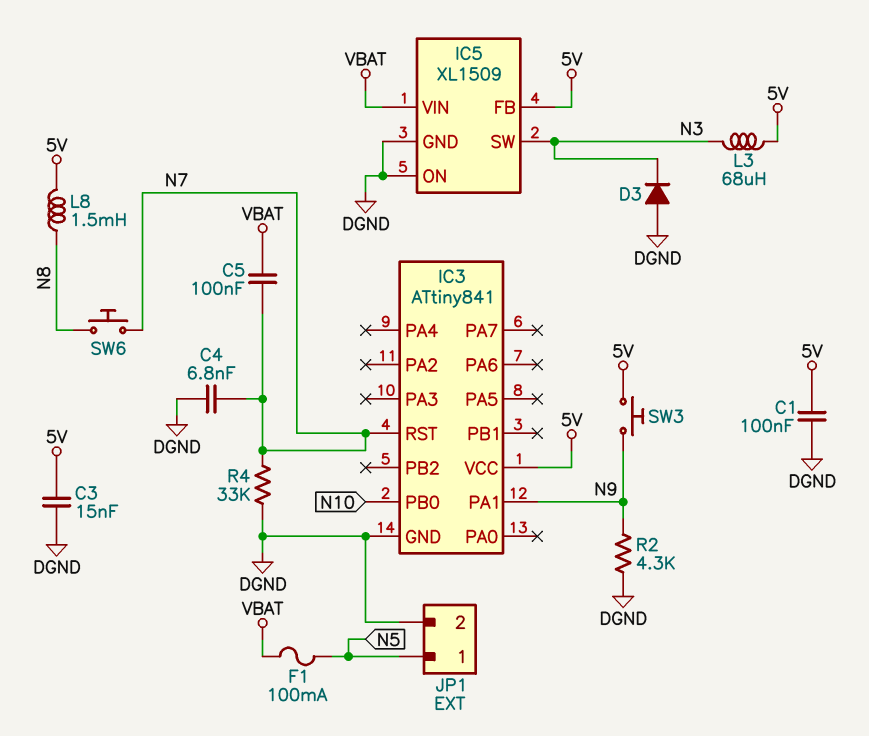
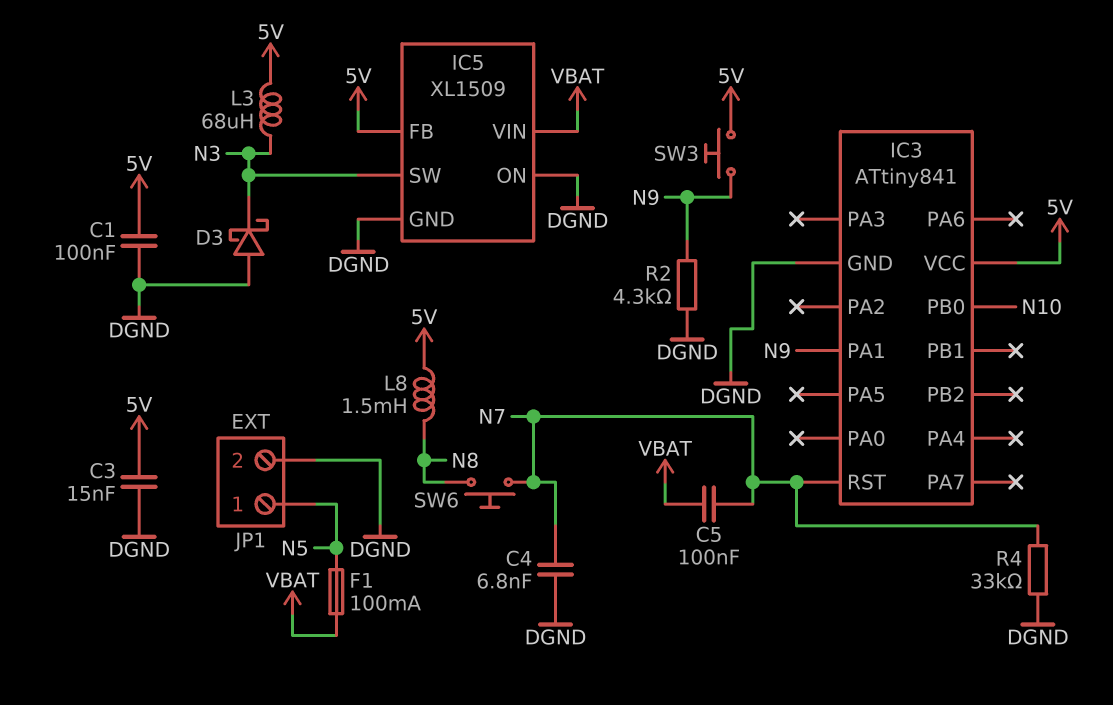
D3: diode (A DGND, K N3) -> schottky (A DGND, K N3)

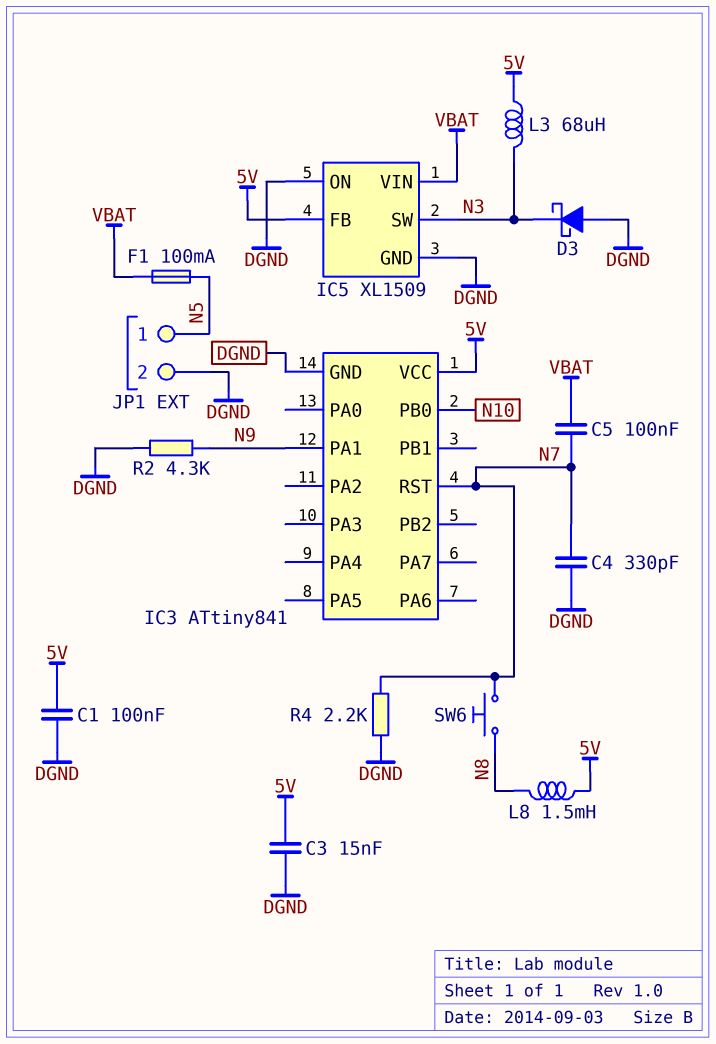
C4: 6.8nF (DGND, N7) -> 330pF (DGND, N7)
R4: 33k (DGND, N7) -> 2.2k (DGND, N7)
SW3: button (5V, N9) -> none

